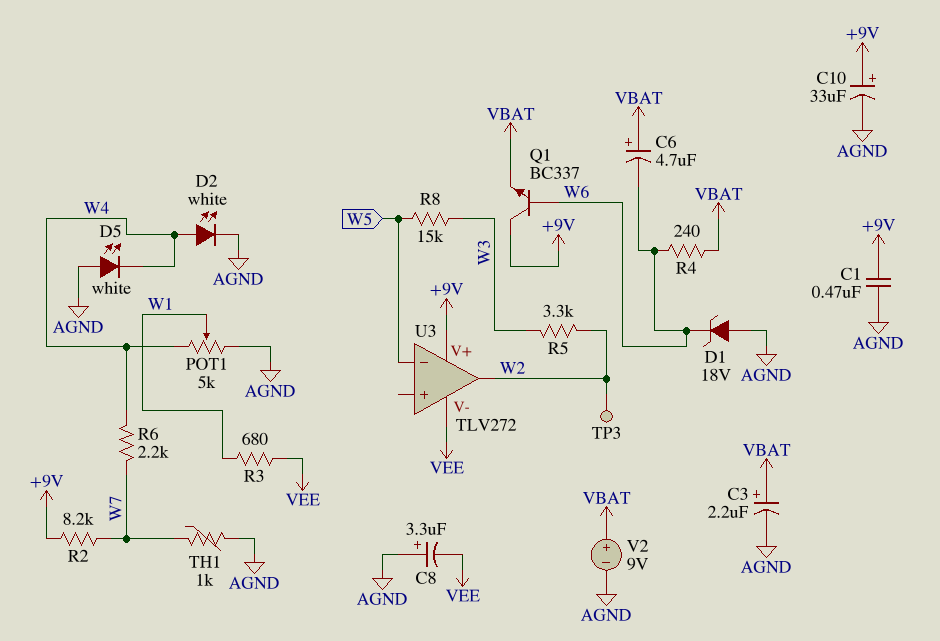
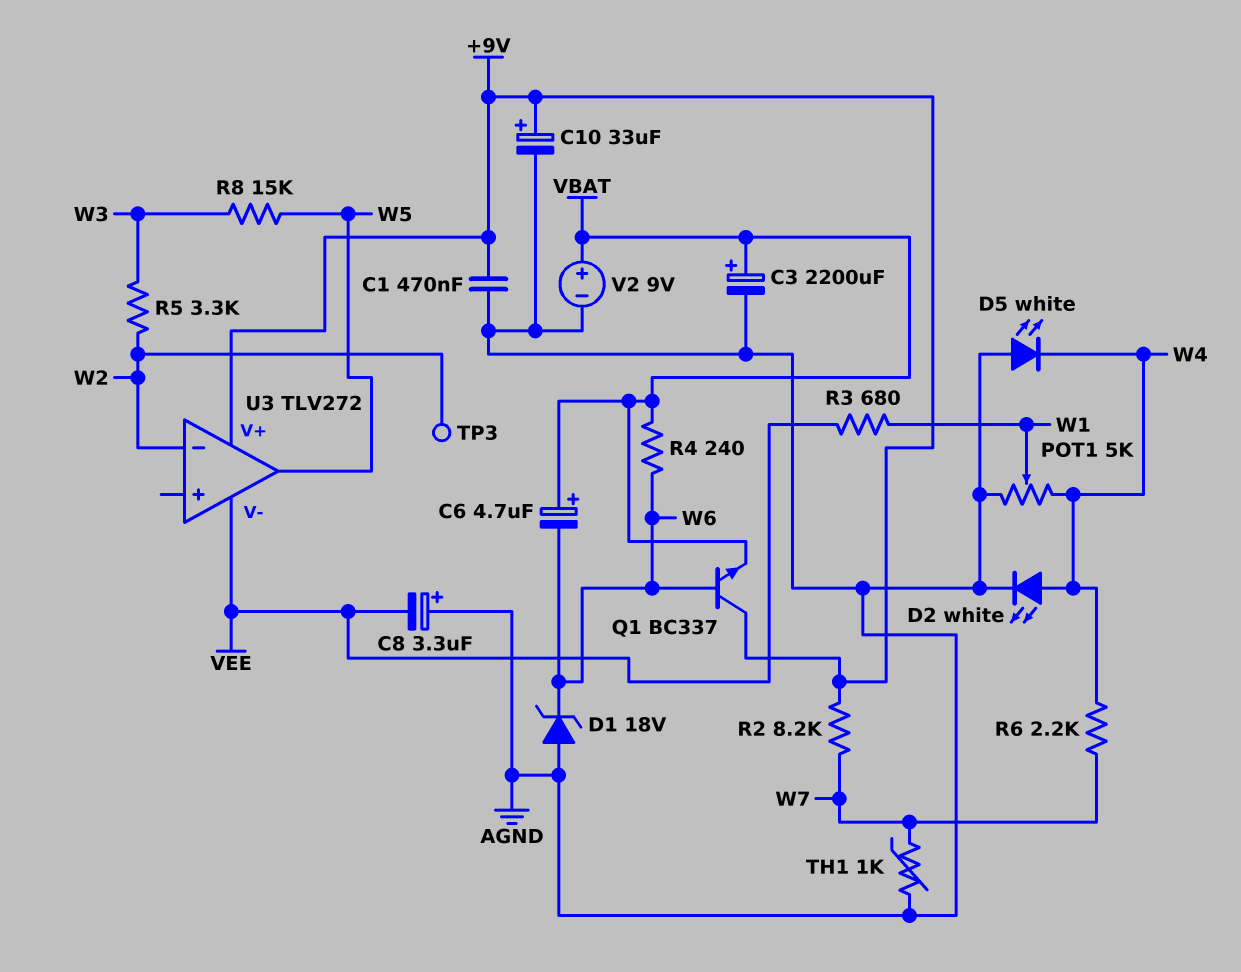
C3: 2.2uF (plus VBAT, minus AGND) -> 2200uF (plus VBAT, minus AGND)
U3 pin in-: W5 -> W2
U3 pin out: W2 -> W5

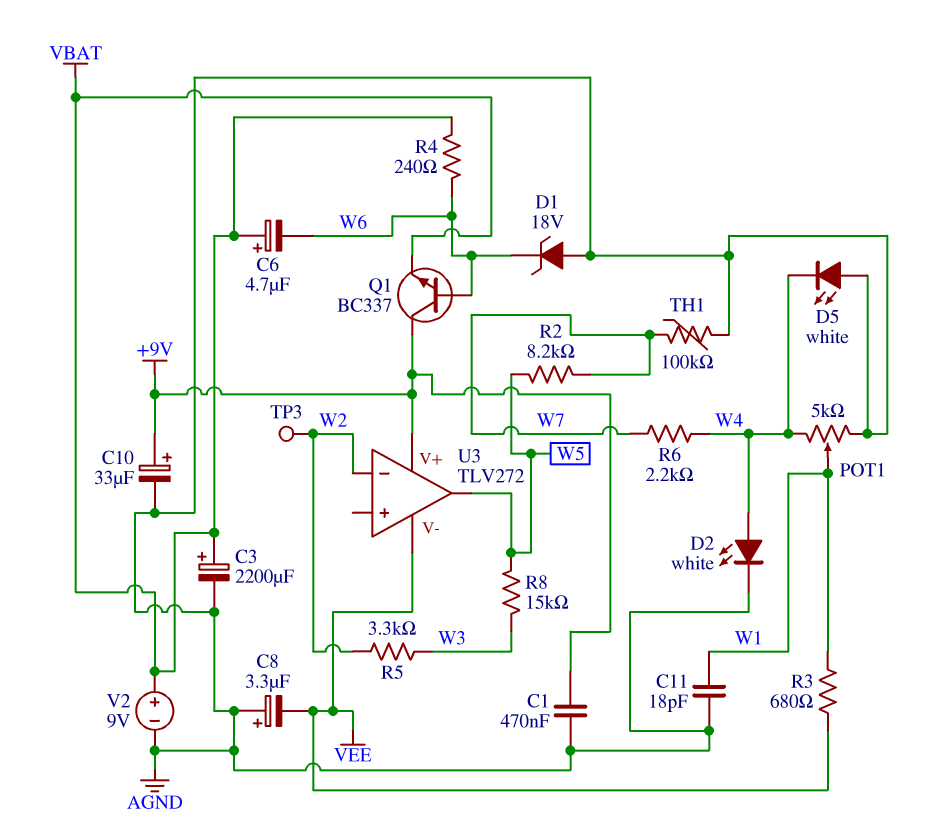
C11: none -> 18pF (AGND, W1)
R2: 8.2k (+9V, W7) -> 8.2k (W5, W7)
TH1: 1k (AGND, W7) -> 100k (AGND, W7)

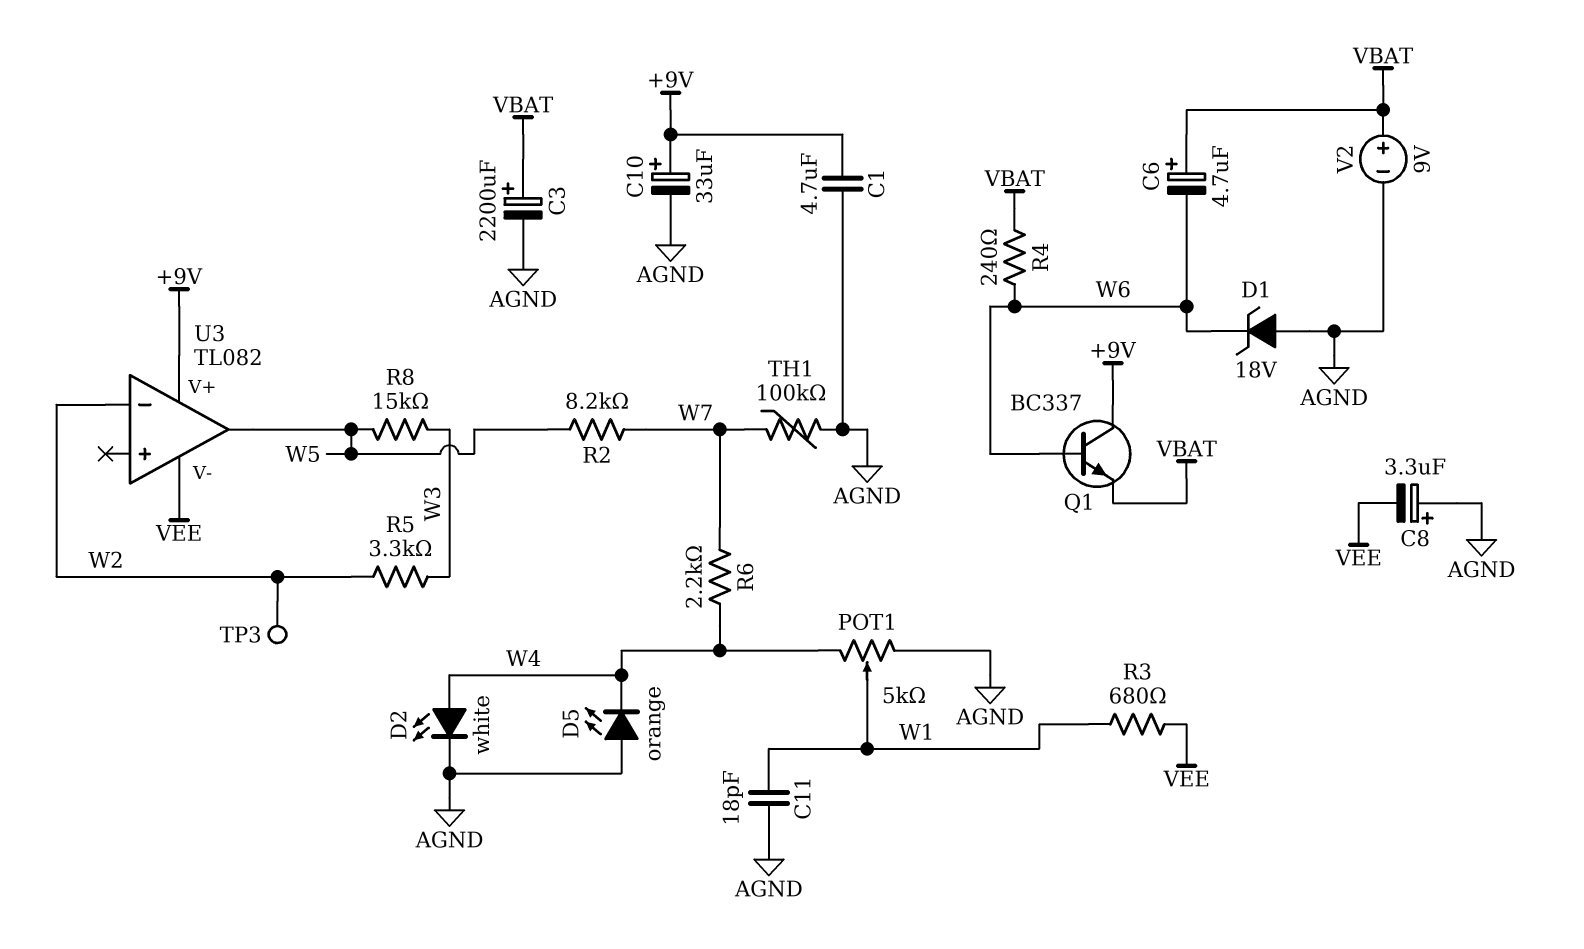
C1: 470nF (+9V, AGND) -> 4.7uF (+9V, AGND)
D5: LED white (A AGND, K W4) -> LED orange (A AGND, K W4)
U3: TLV272 -> TL082

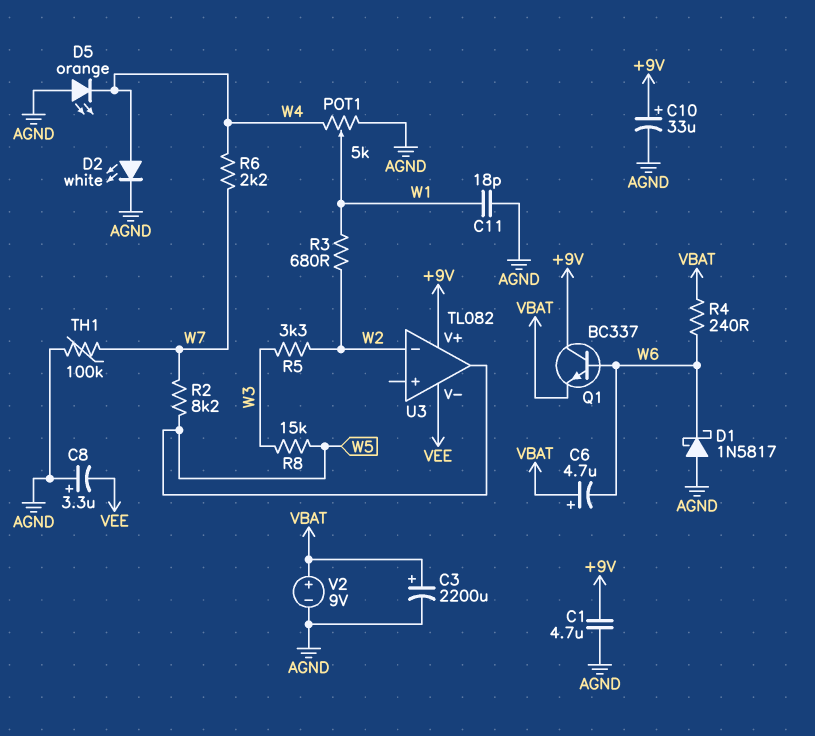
D1: zener 18V (A AGND, K W6) -> schottky 1N5817 (A AGND, K W6)
R3: 680 (VEE, W1) -> 680 (W1, W2)
TP3: test point (W2) -> none

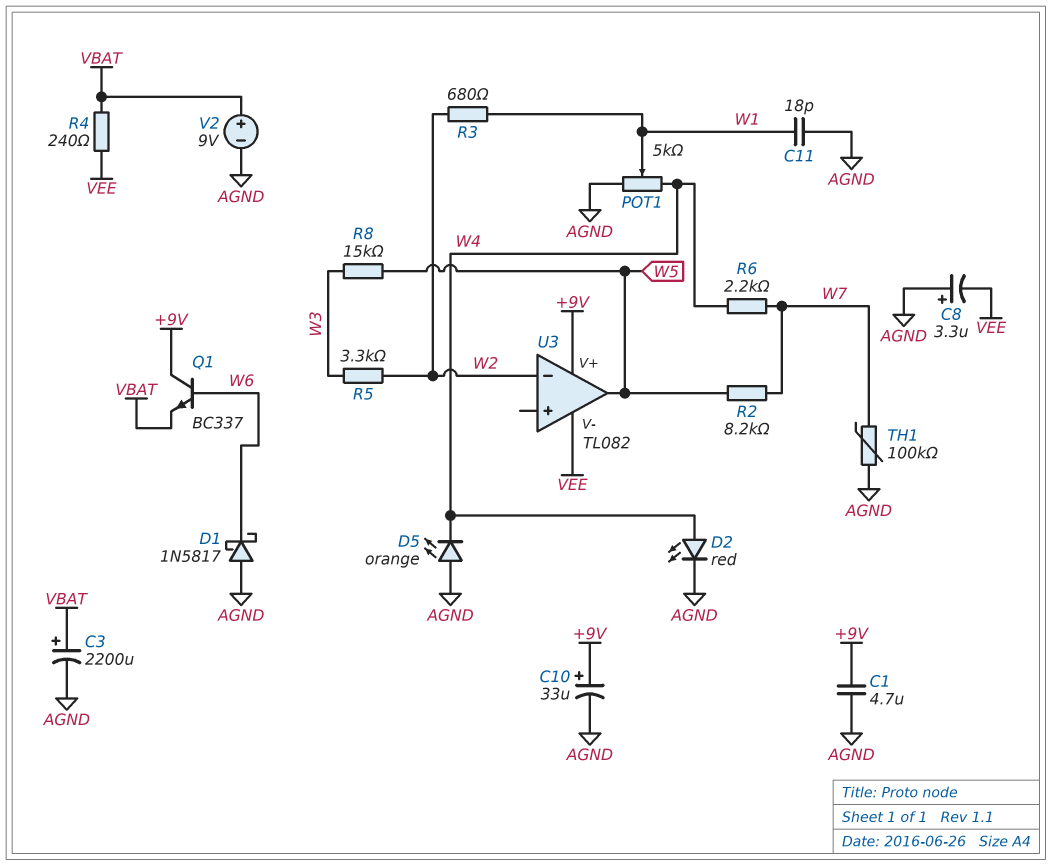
C6: 4.7uF (plus VBAT, minus W6) -> none
D2: LED white (A W4, K AGND) -> LED red (A W4, K AGND)
R4: 240 (VBAT, W6) -> 240 (VBAT, VEE)

